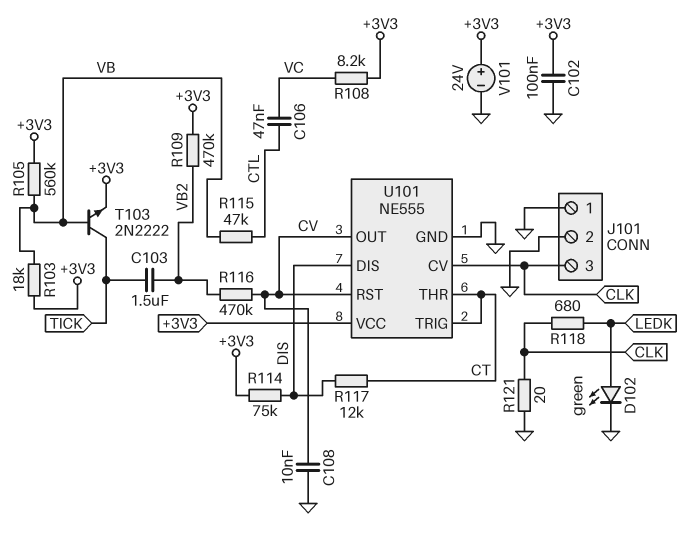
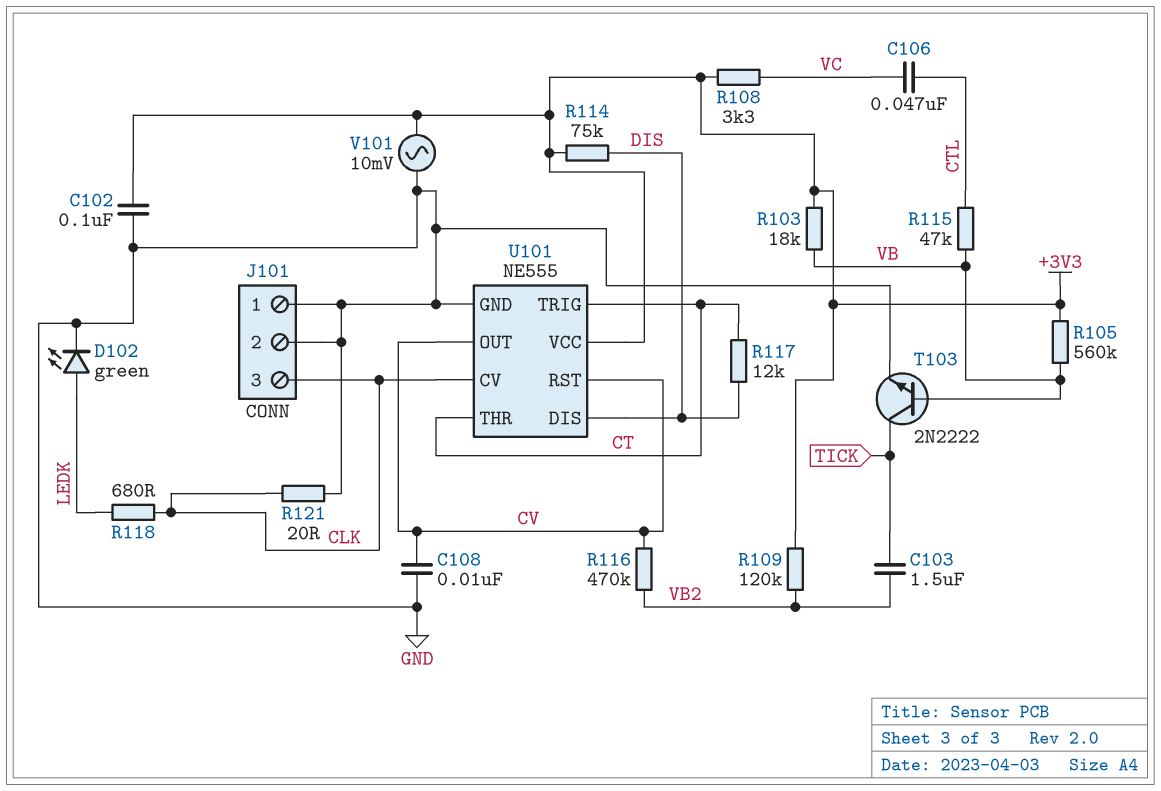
R108: 8.2k (+3V3, VC) -> 3.3k (+3V3, VC)
R109: 470k (+3V3, VB2) -> 120k (+3V3, VB2)
T103: NPN 2N2222 (B VB, C TICK, E +3V3) -> NPN 2N2222 (B VB, C TICK, E GND)
V101: 24V (plus +3V3, minus GND) -> AC 10mV (+3V3, GND)

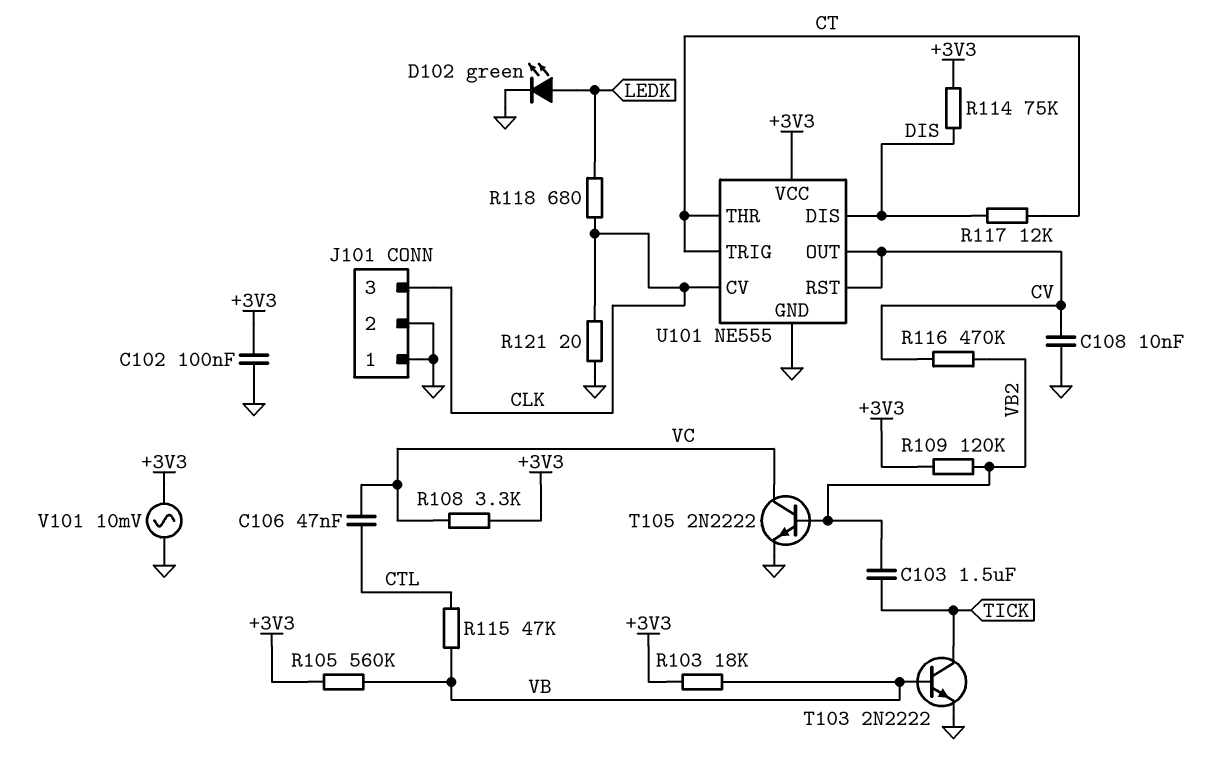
T105: none -> NPN 2N2222 (B VB2, C VC, E GND)

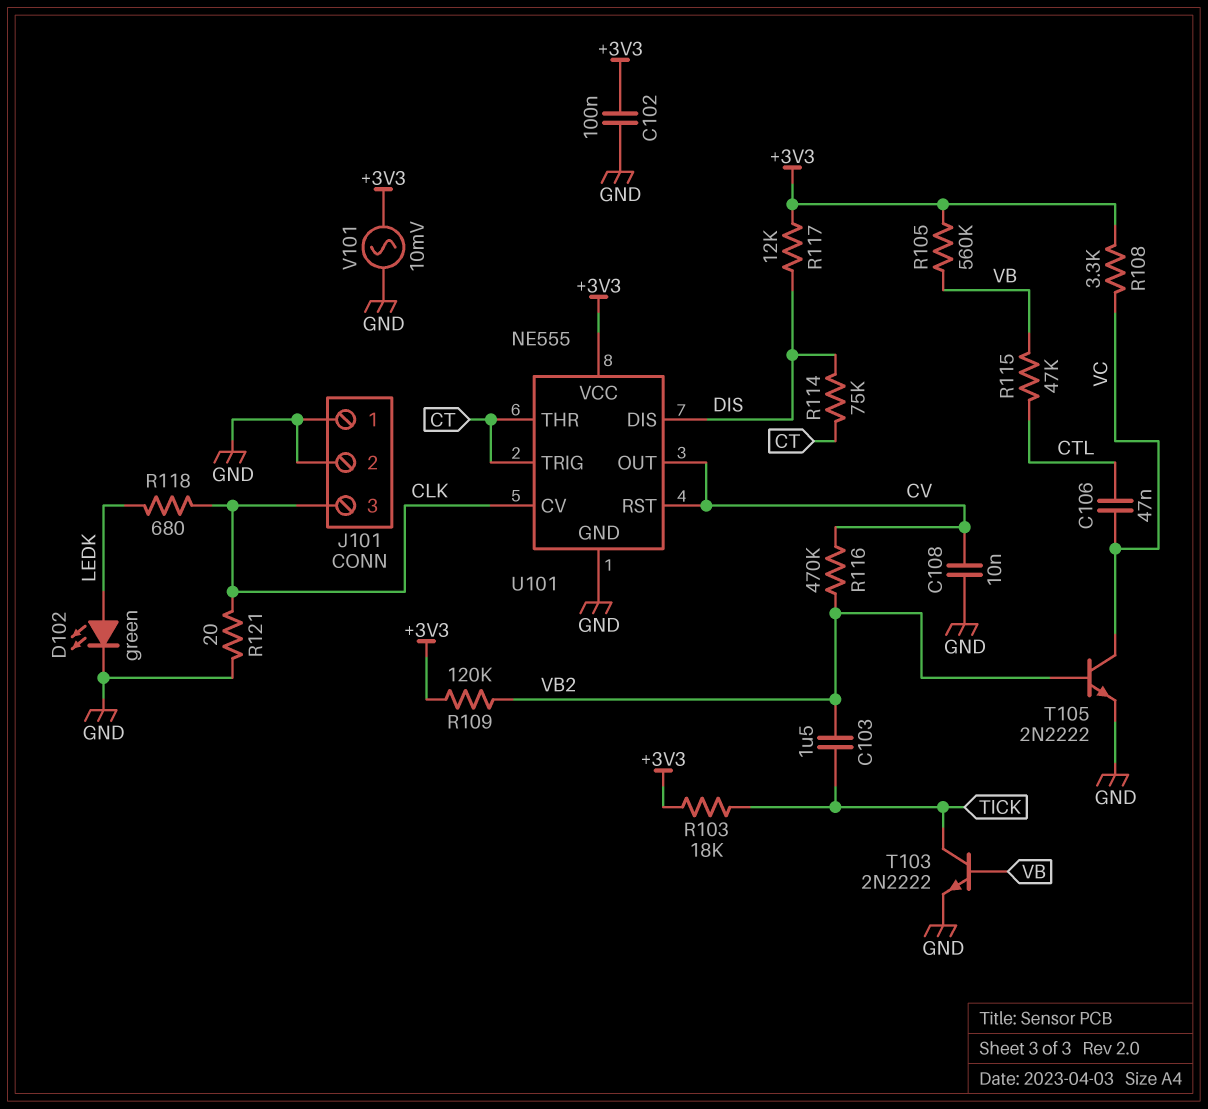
R103: 18k (+3V3, VB) -> 18k (+3V3, TICK)
R114: 75k (+3V3, DIS) -> 75k (CT, DIS)
R117: 12k (CT, DIS) -> 12k (+3V3, DIS)

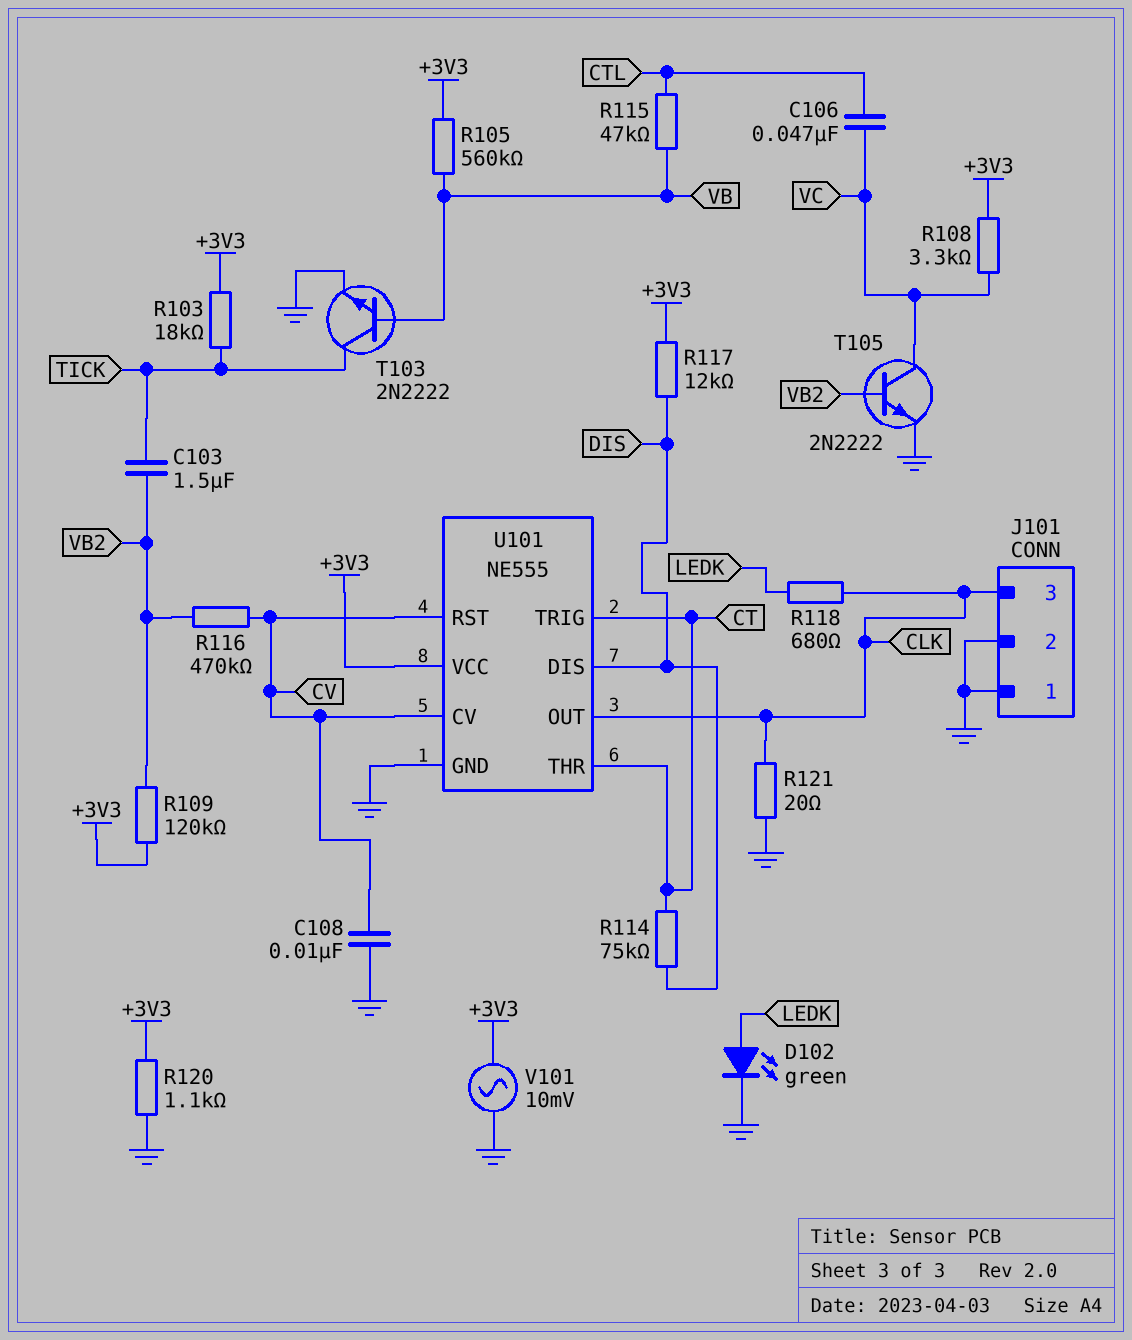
C102: 100nF (+3V3, GND) -> none
R120: none -> 1.1k (+3V3, GND)
U101 pin CV: CLK -> CV
U101 pin OUT: CV -> CLK

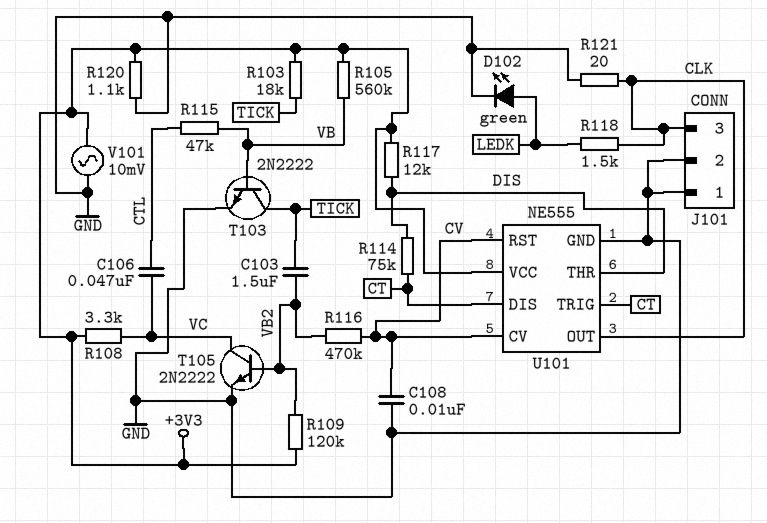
R118: 680 (CLK, LEDK) -> 1.5k (CLK, LEDK)
U101 pin DIS: DIS -> CT
U101 pin THR: CT -> DIS

